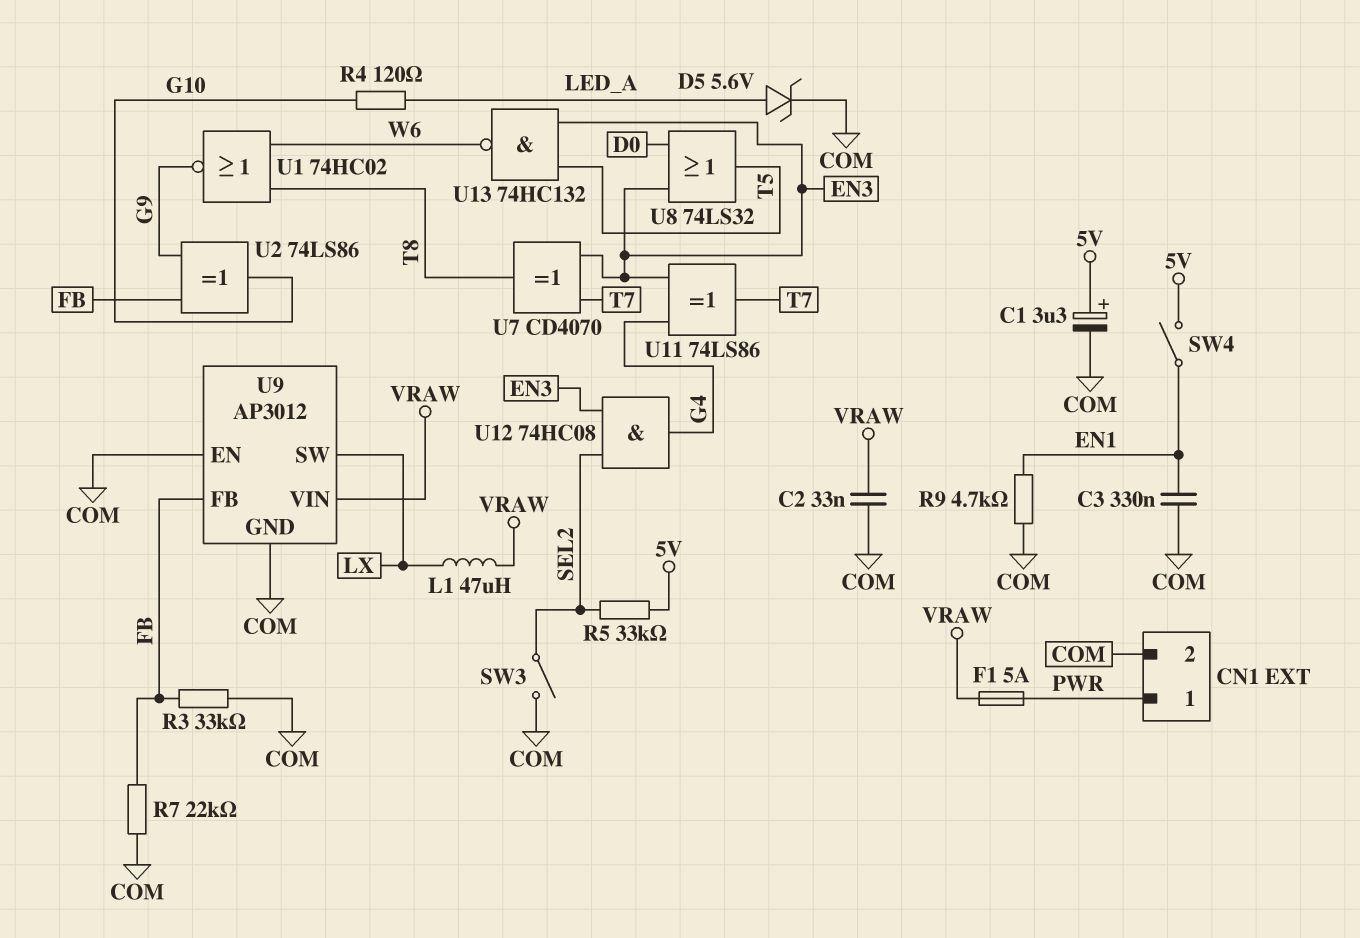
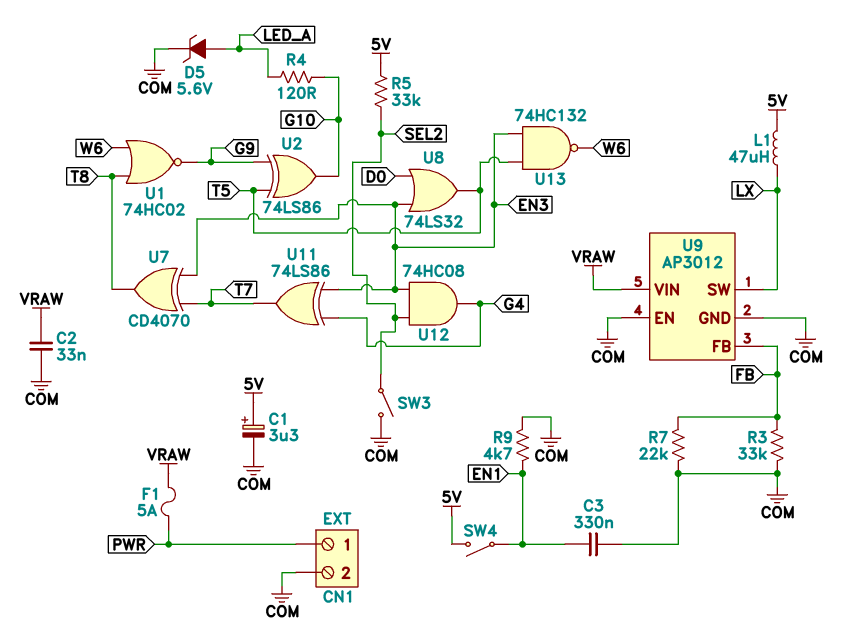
L1: 47uH (LX, VRAW) -> 47uH (5V, LX)
U2: XOR 74LS86 (in FB, in G9, out G10) -> XOR 74LS86 (in G9, in T5, out G10)

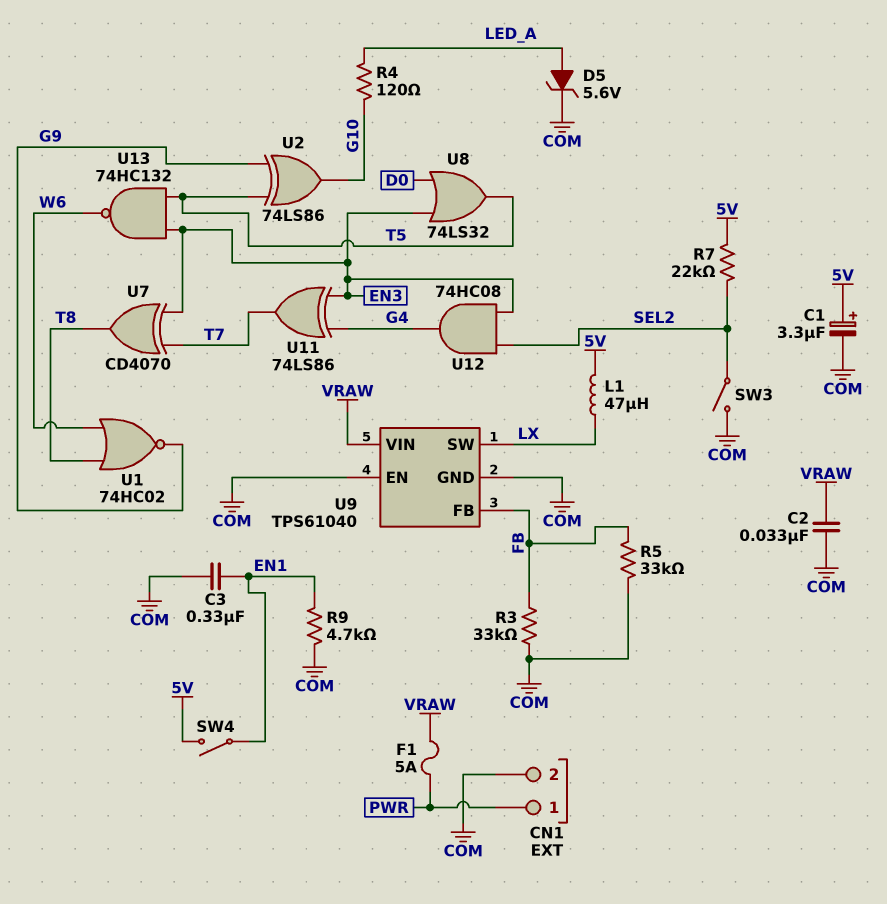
R5: 33k (5V, SEL2) -> 33k (COM, FB)
R7: 22k (COM, FB) -> 22k (5V, SEL2)
U9: AP3012 -> TPS61040

